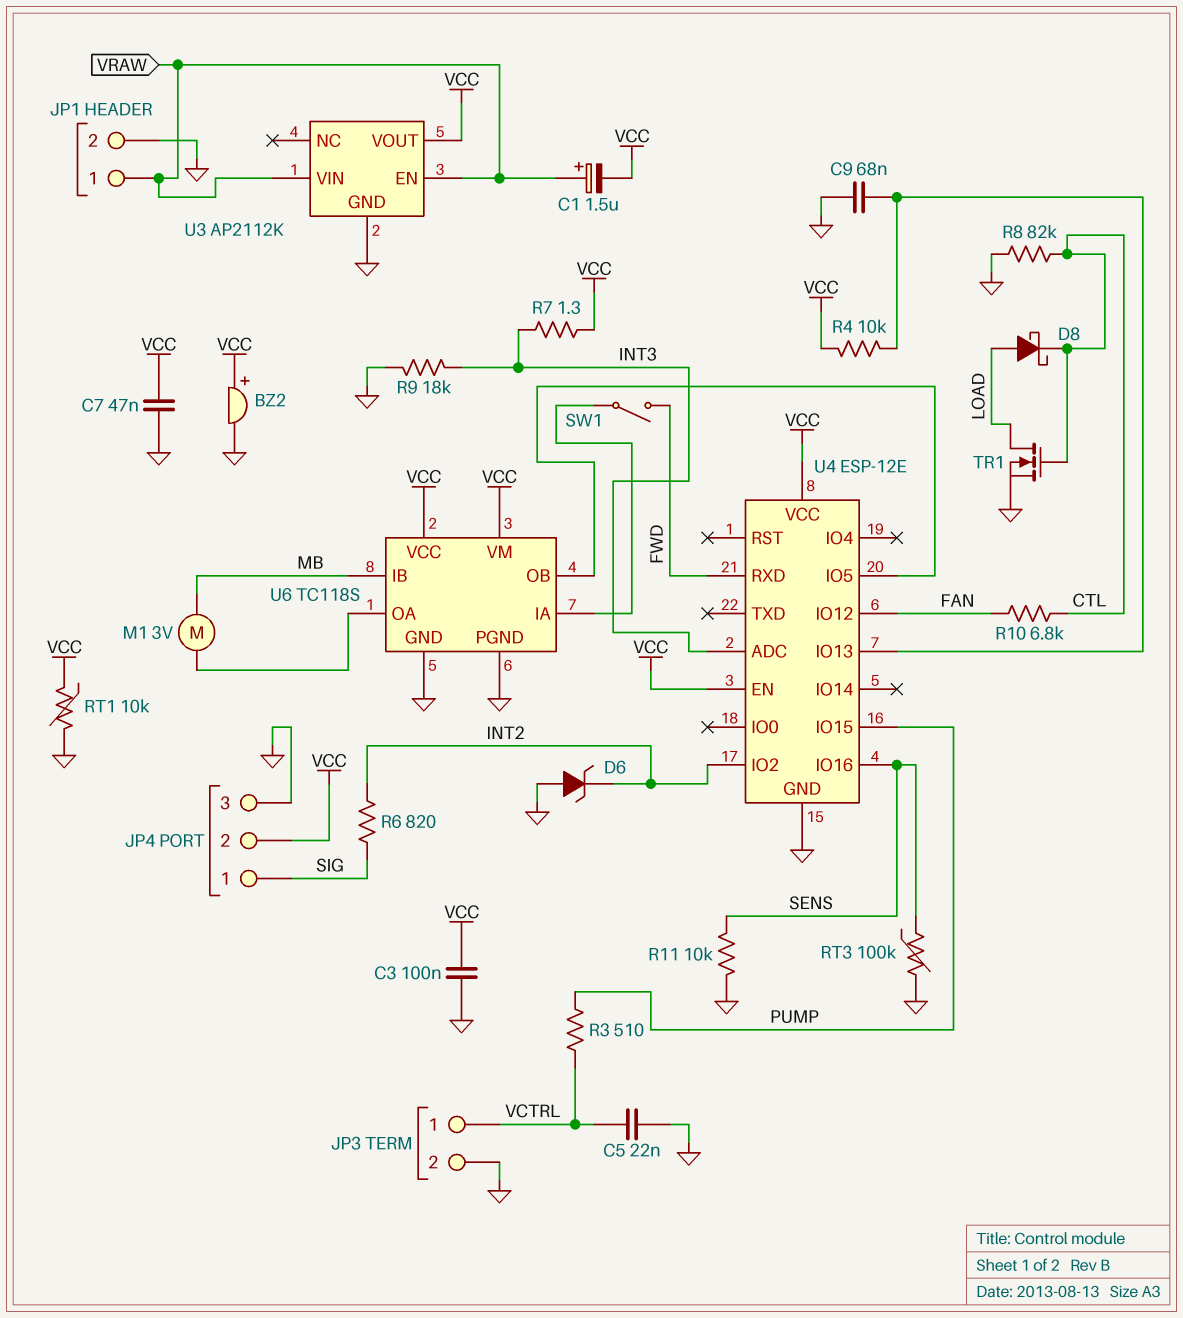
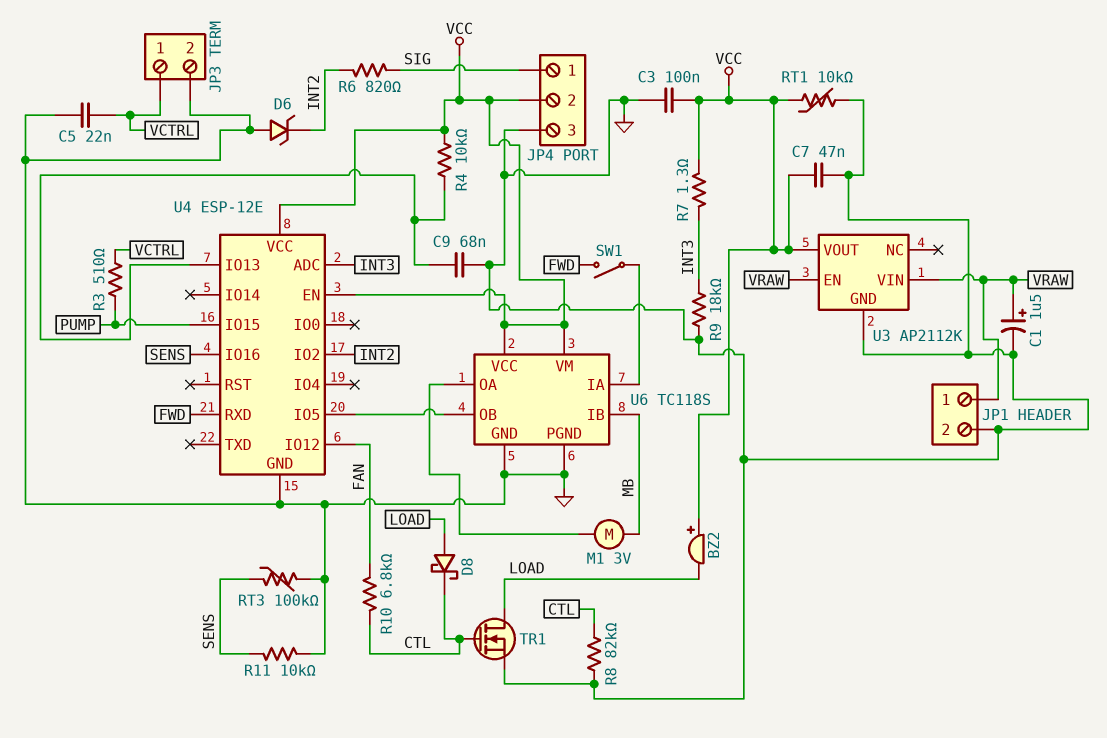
BZ2: buzzer (plus VCC, minus GND) -> buzzer (plus VCC, minus LOAD)
C1: 1.5uF (plus VRAW, minus VCC) -> 1.5uF (plus VRAW, minus GND)

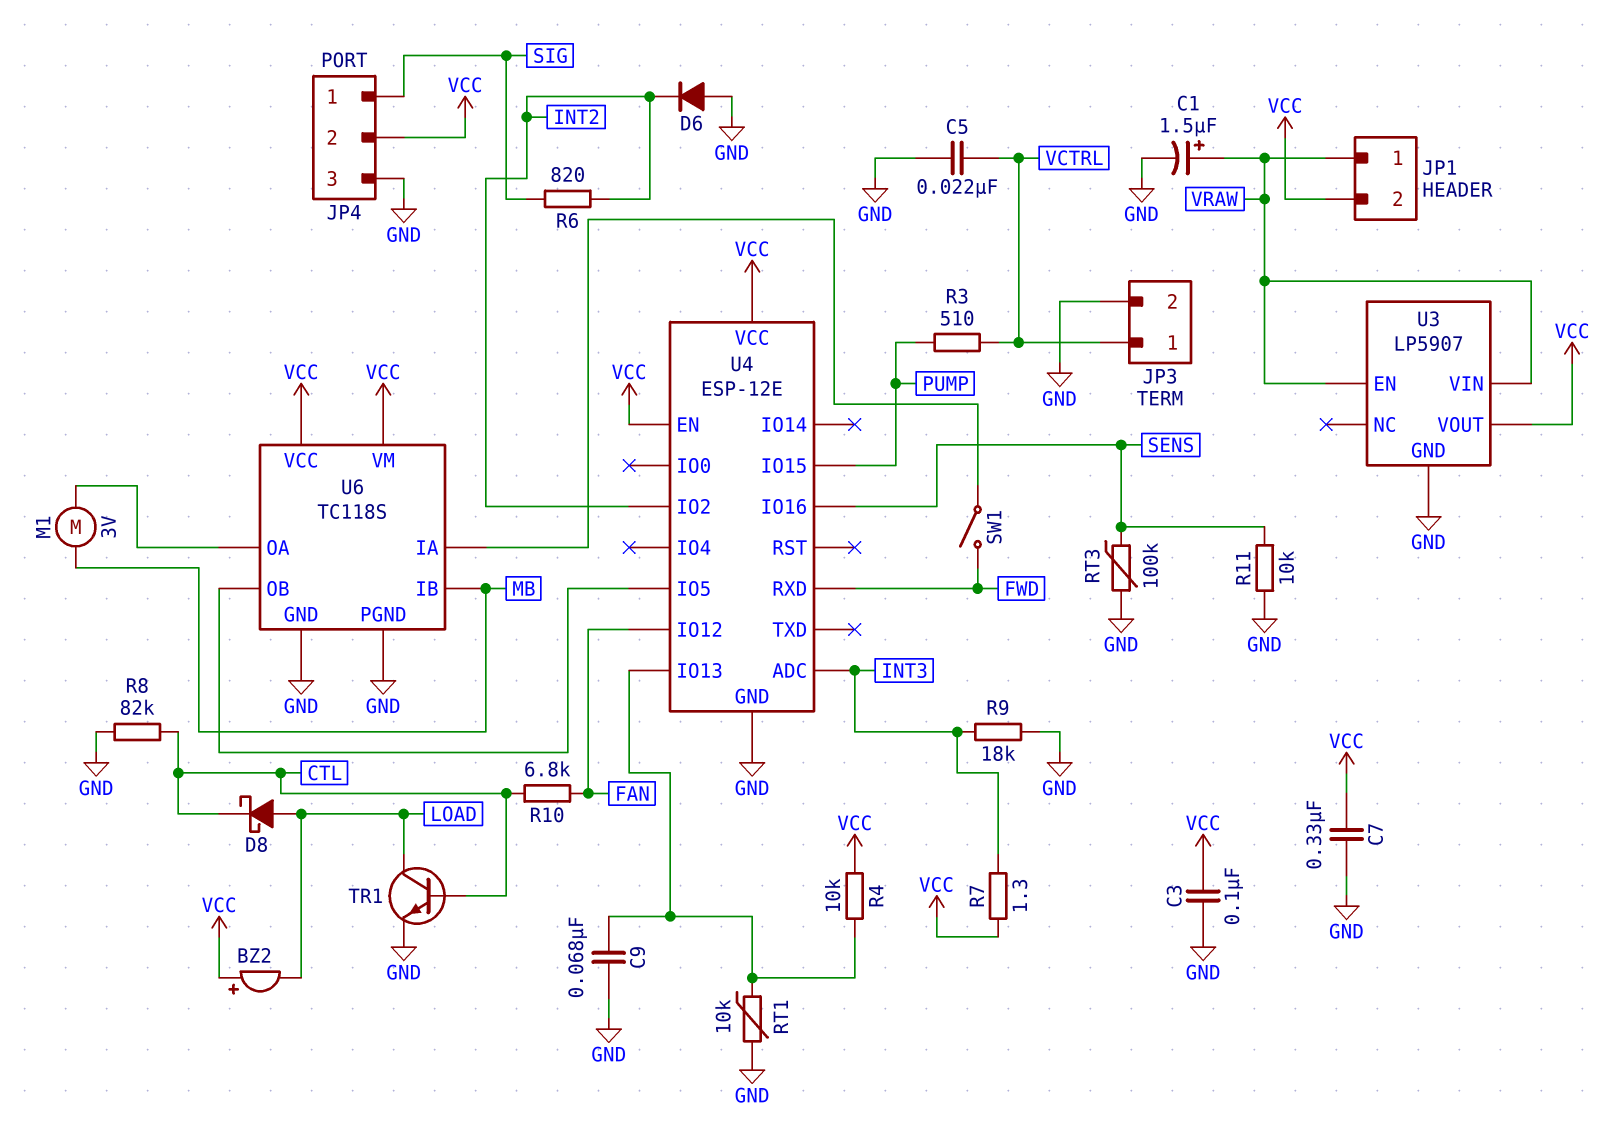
C7: 47nF (GND, VCC) -> 330nF (GND, VCC)
D6: zener (A GND, K INT2) -> diode (A GND, K INT2)
JP1 pin 2: GND -> VCC
RT1: 10k (GND, VCC) -> 10k (GND, U4/IO13)
TR1: NMOS (G CTL, D LOAD, S GND) -> NPN (B CTL, C LOAD, E GND)
U3: AP2112K -> LP5907

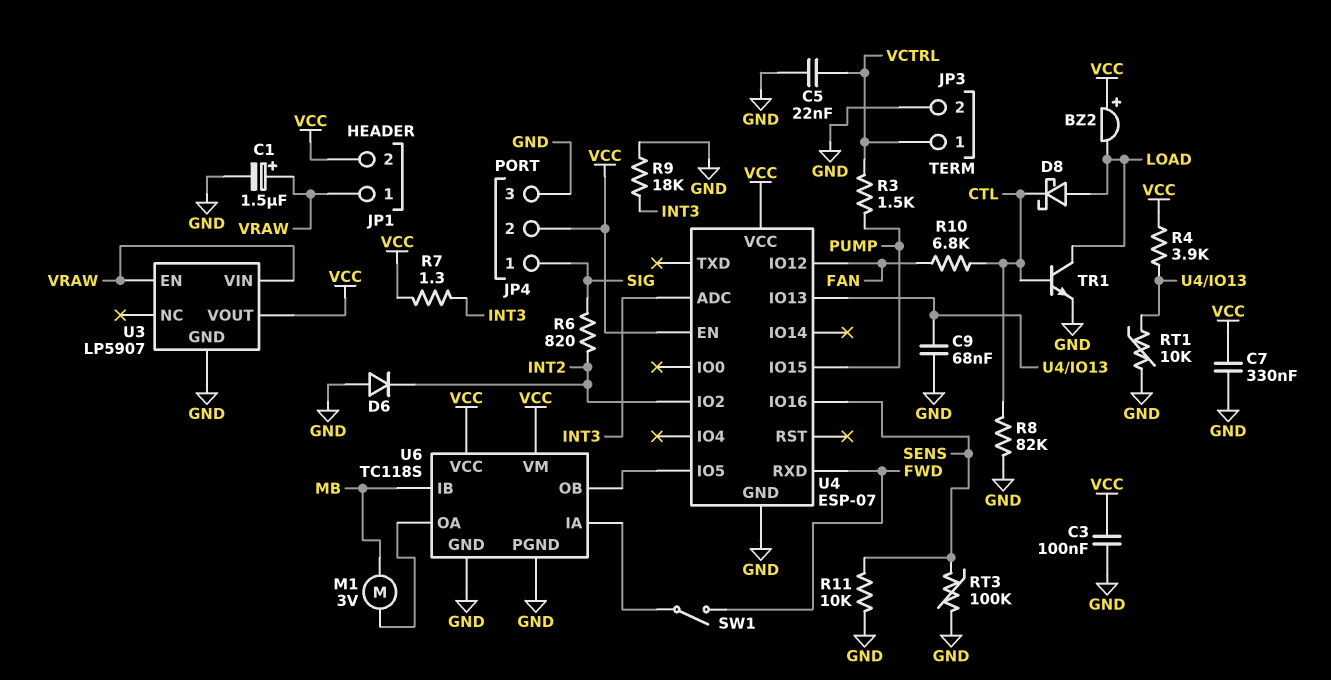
R3: 510 (PUMP, VCTRL) -> 1.5k (PUMP, VCTRL)
R4: 10k (U4/IO13, VCC) -> 3.9k (U4/IO13, VCC)
U4: ESP-12E -> ESP-07

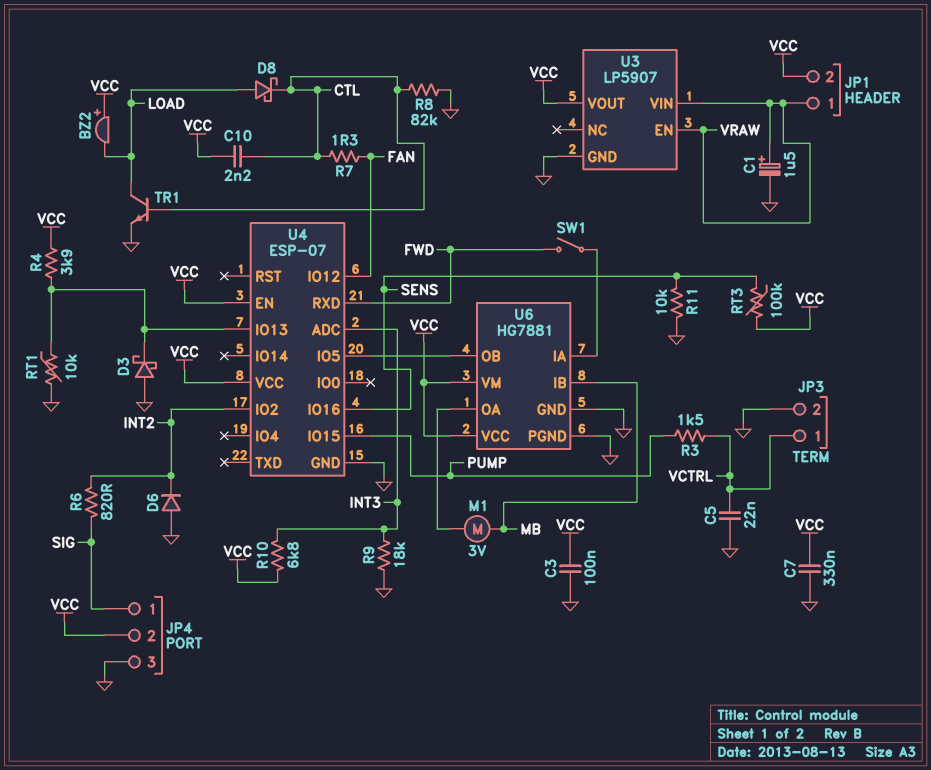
C9: 68nF (GND, U4/IO13) -> none
C10: none -> 2.2nF (CTL, VCC)
D3: none -> schottky (A GND, K U4/IO13)
R7: 1.3 (INT3, VCC) -> 1.3 (CTL, FAN)
R10: 6.8k (CTL, FAN) -> 6.8k (INT3, VCC)
RT3: 100k (GND, SENS) -> 100k (SENS, VCC)
U6: TC118S -> HG7881

